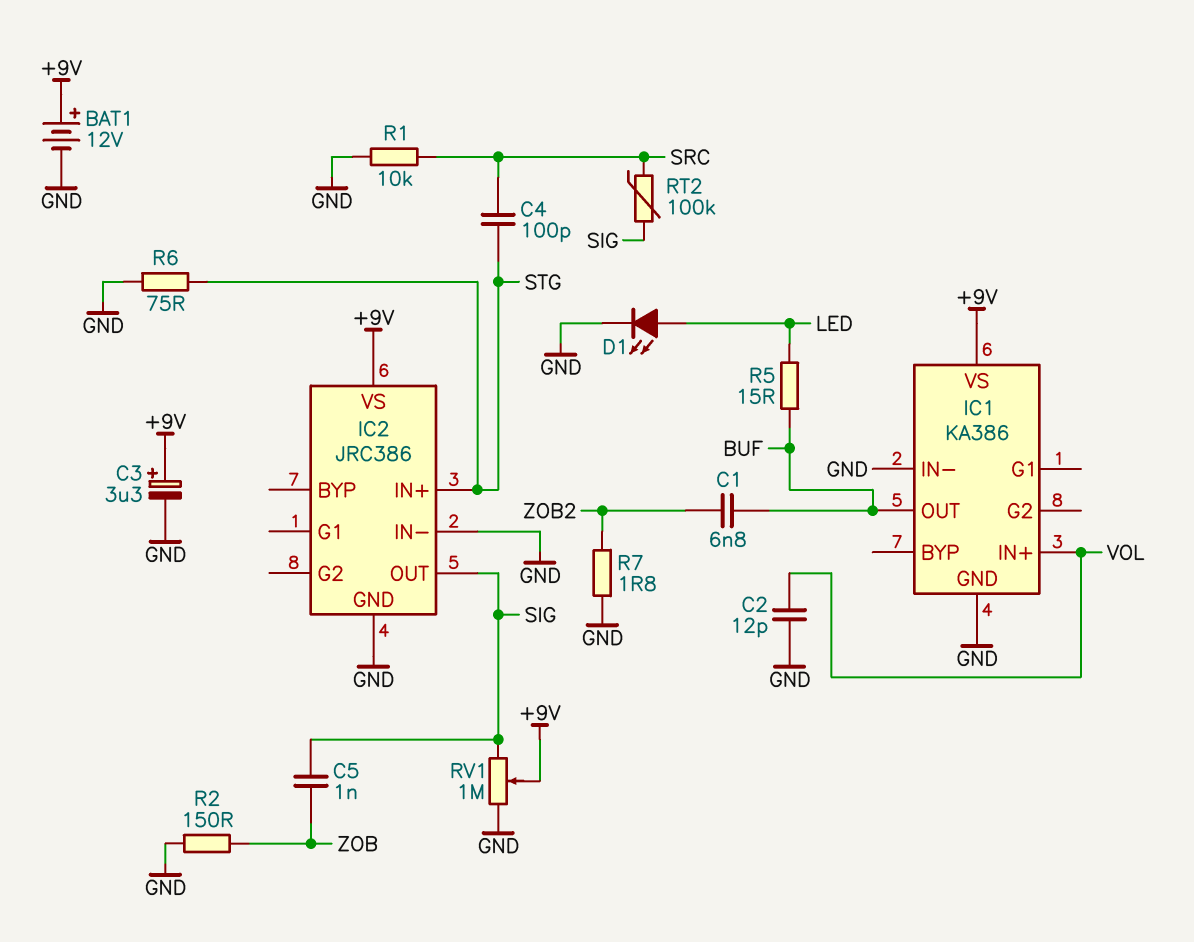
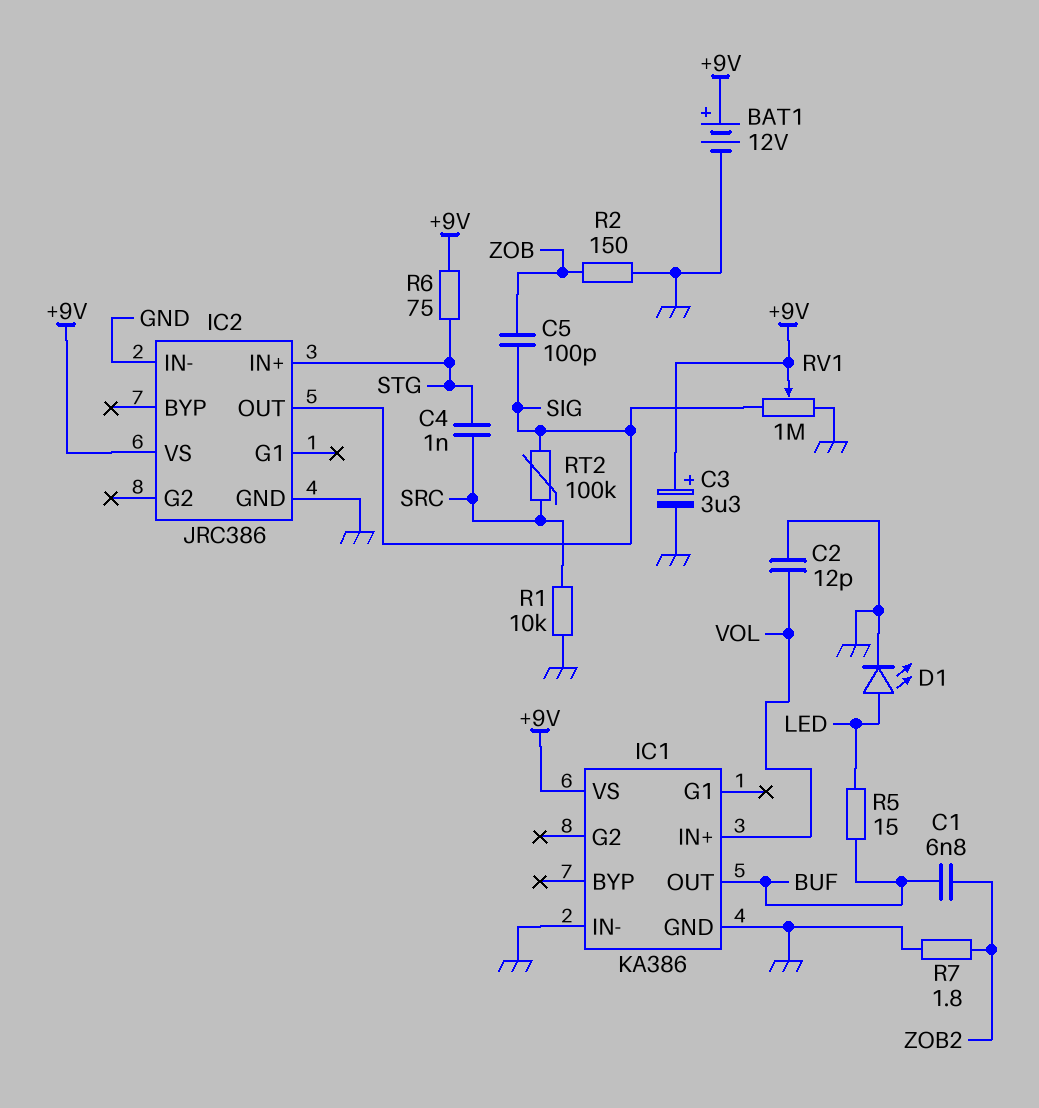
C4: 100pF (SRC, STG) -> 1nF (SRC, STG)
C5: 1nF (SIG, ZOB) -> 100pF (SIG, ZOB)
R6: 75 (GND, STG) -> 75 (+9V, STG)

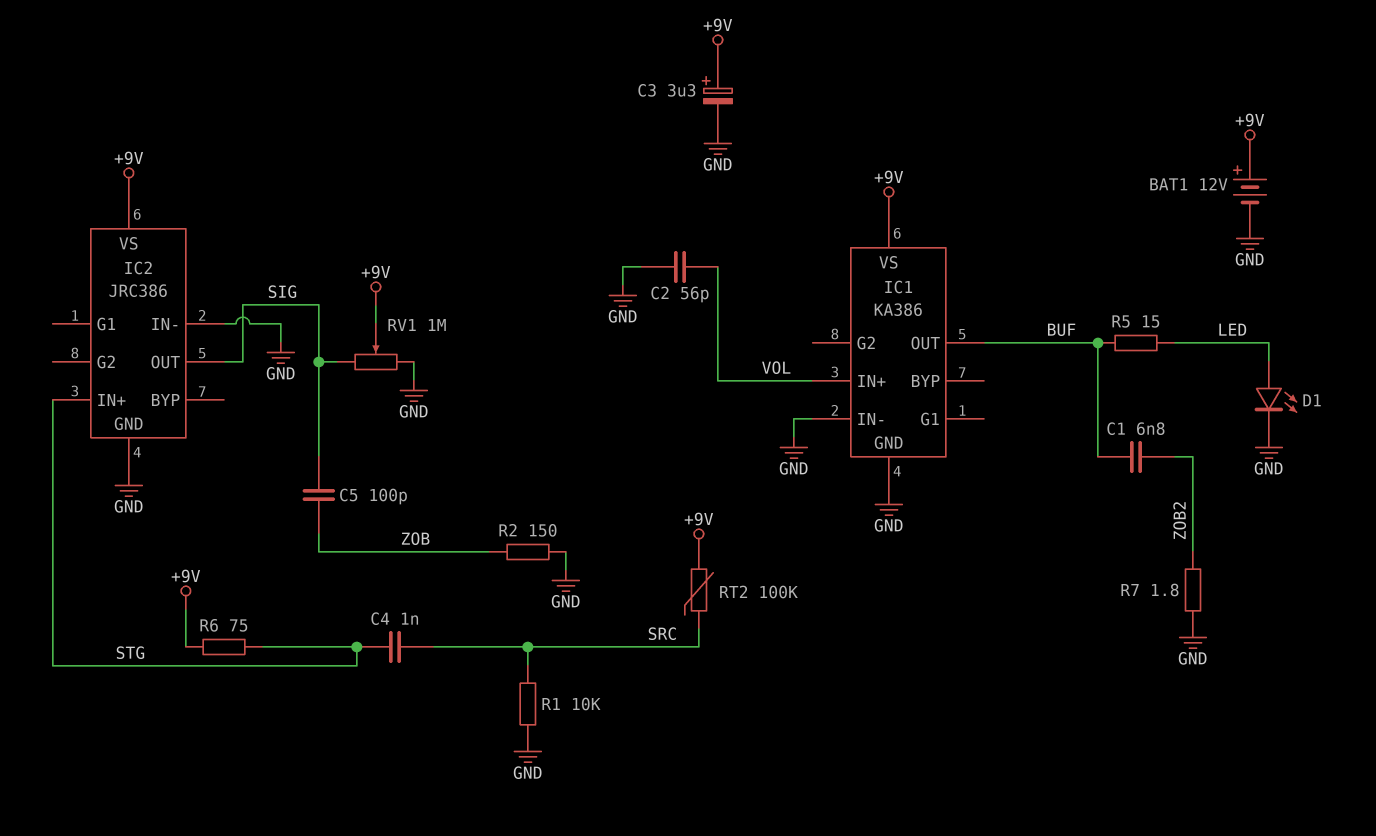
C2: 12pF (GND, VOL) -> 56pF (GND, VOL)
RT2: 100k (SIG, SRC) -> 100k (+9V, SRC)

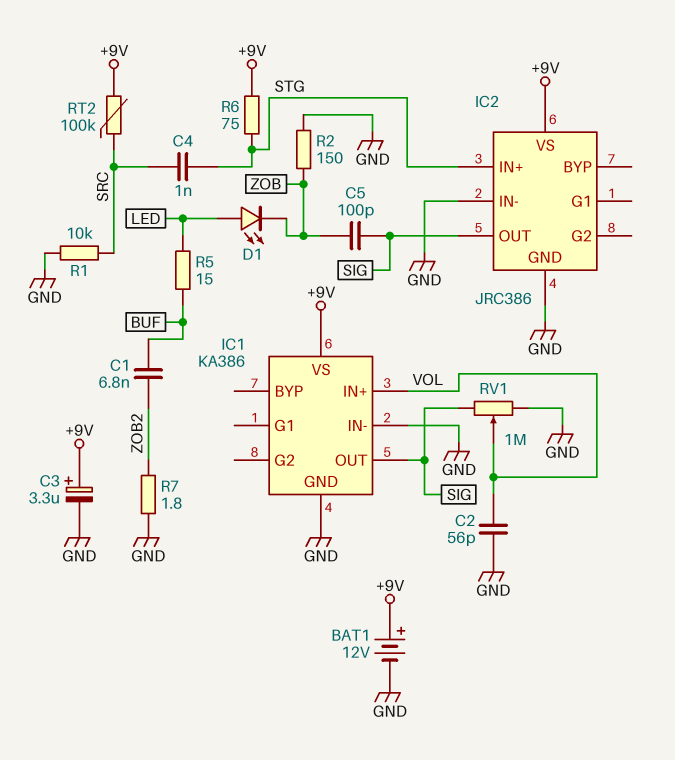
D1: LED (A LED, K GND) -> LED (A LED, K ZOB)
IC1 pin OUT: BUF -> SIG
RV1: 1M (GND, SIG, wiper +9V) -> 1M (GND, SIG, wiper VOL)

